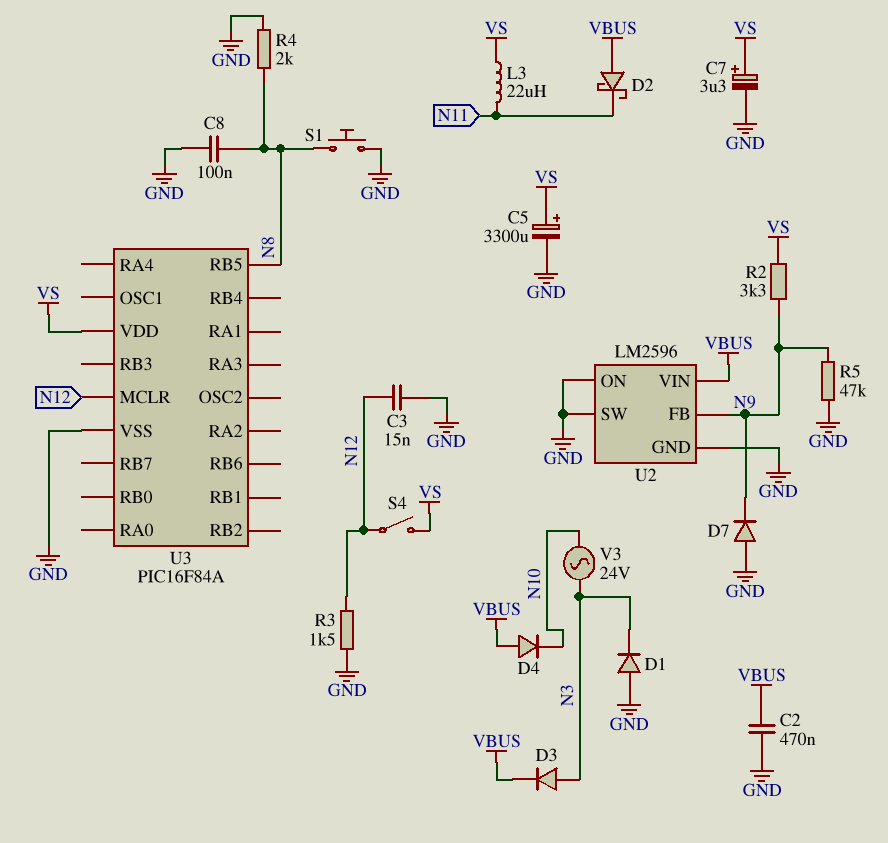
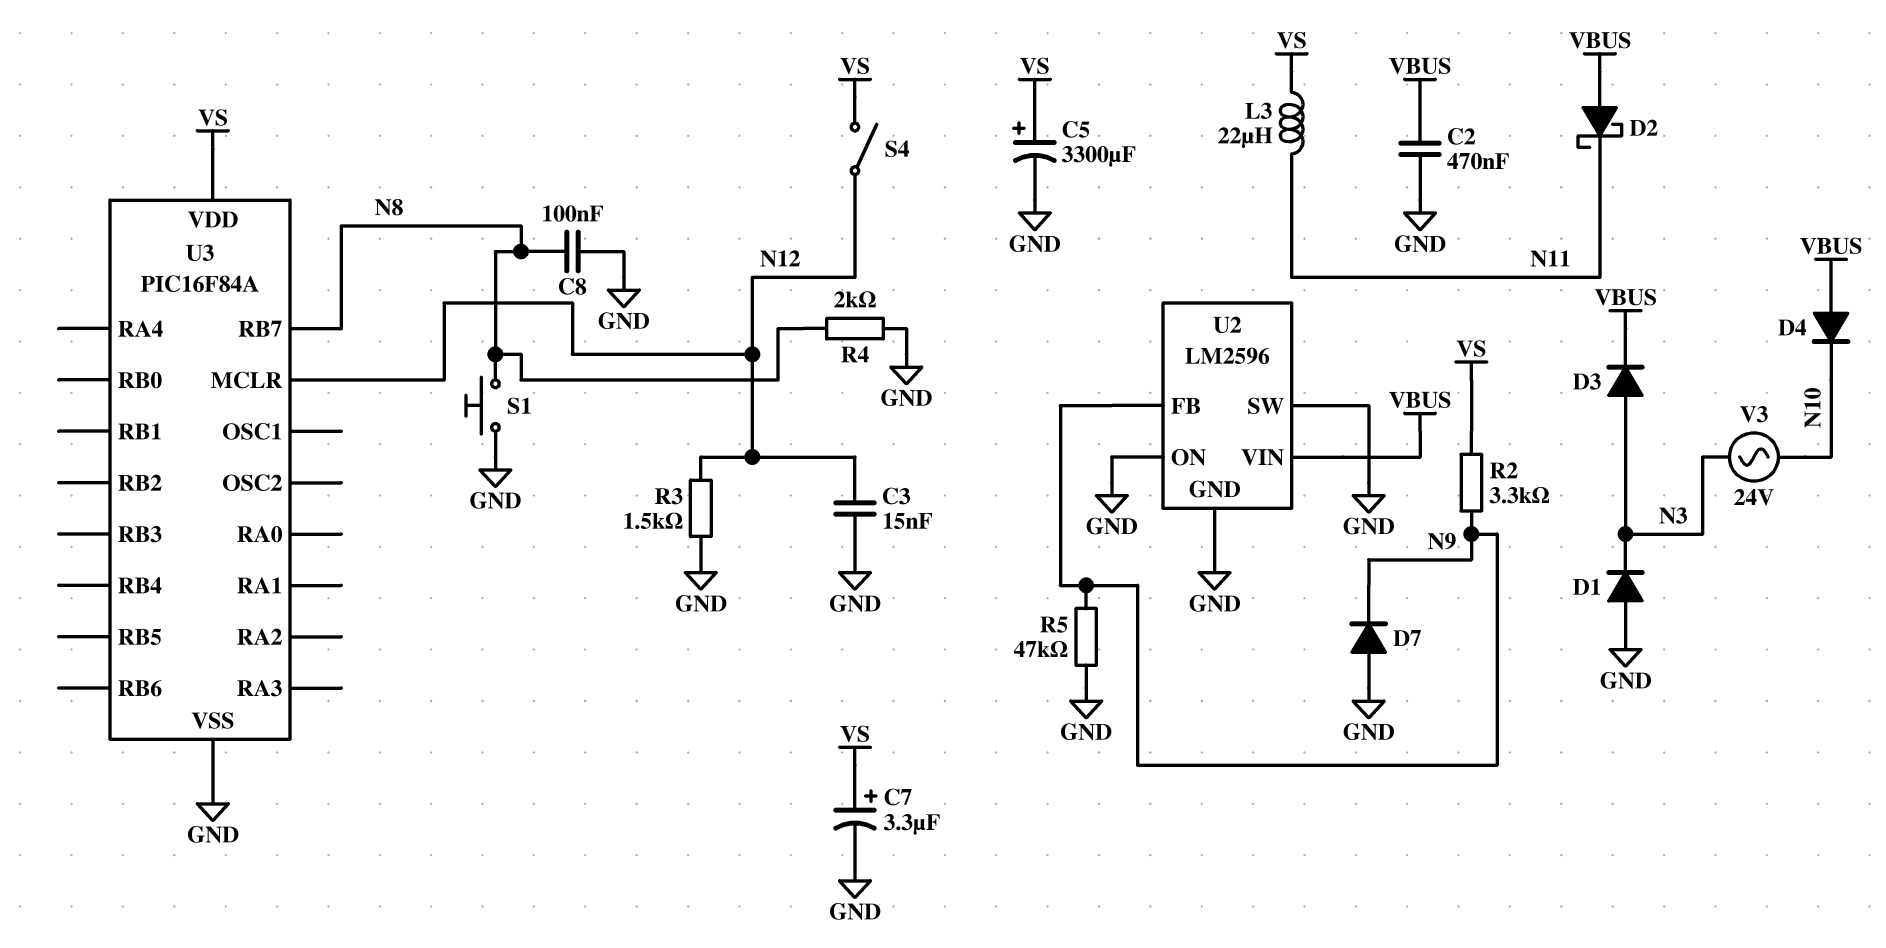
U3 pin RB5: N8 -> none
U3 pin RB7: none -> N8

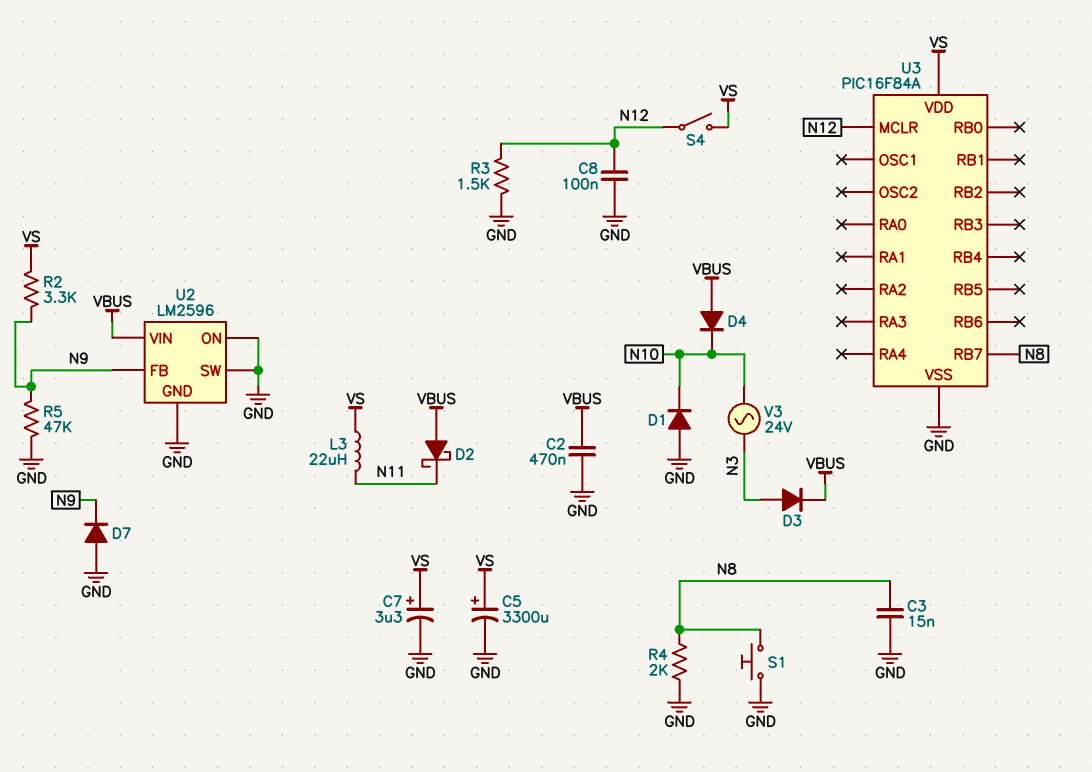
C3: 15nF (GND, N12) -> 15nF (GND, N8)
C8: 100nF (GND, N8) -> 100nF (GND, N12)
D1: diode (A GND, K N3) -> diode (A GND, K N10)

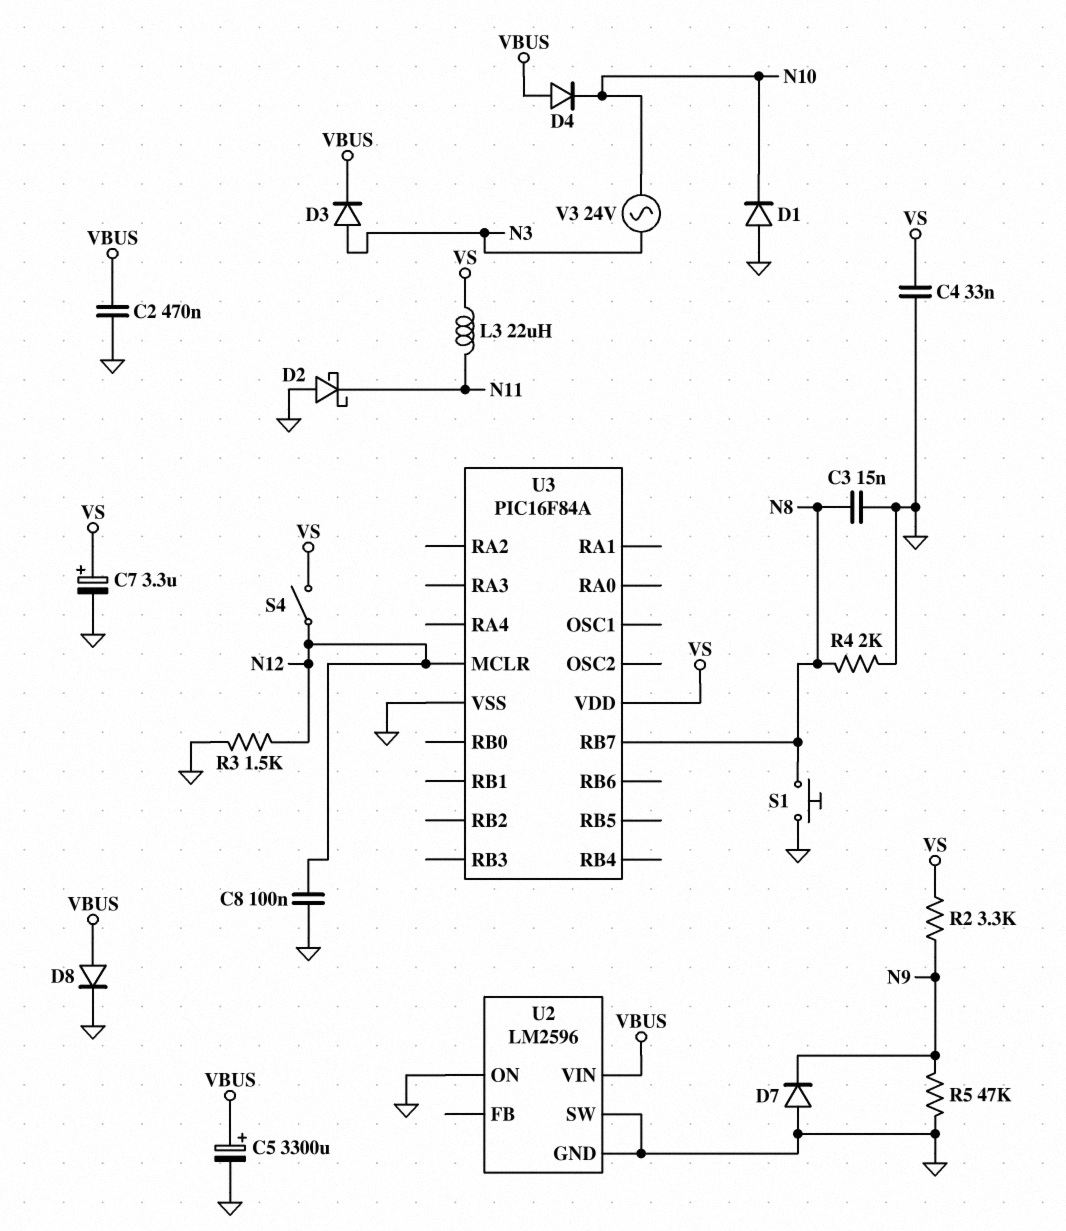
C4: none -> 33nF (GND, VS)
C5: 3300uF (plus VS, minus GND) -> 3300uF (plus VBUS, minus GND)
D2: schottky (A VBUS, K N11) -> schottky (A GND, K N11)
D8: none -> diode (A VBUS, K GND)
U2 pin FB: N9 -> none

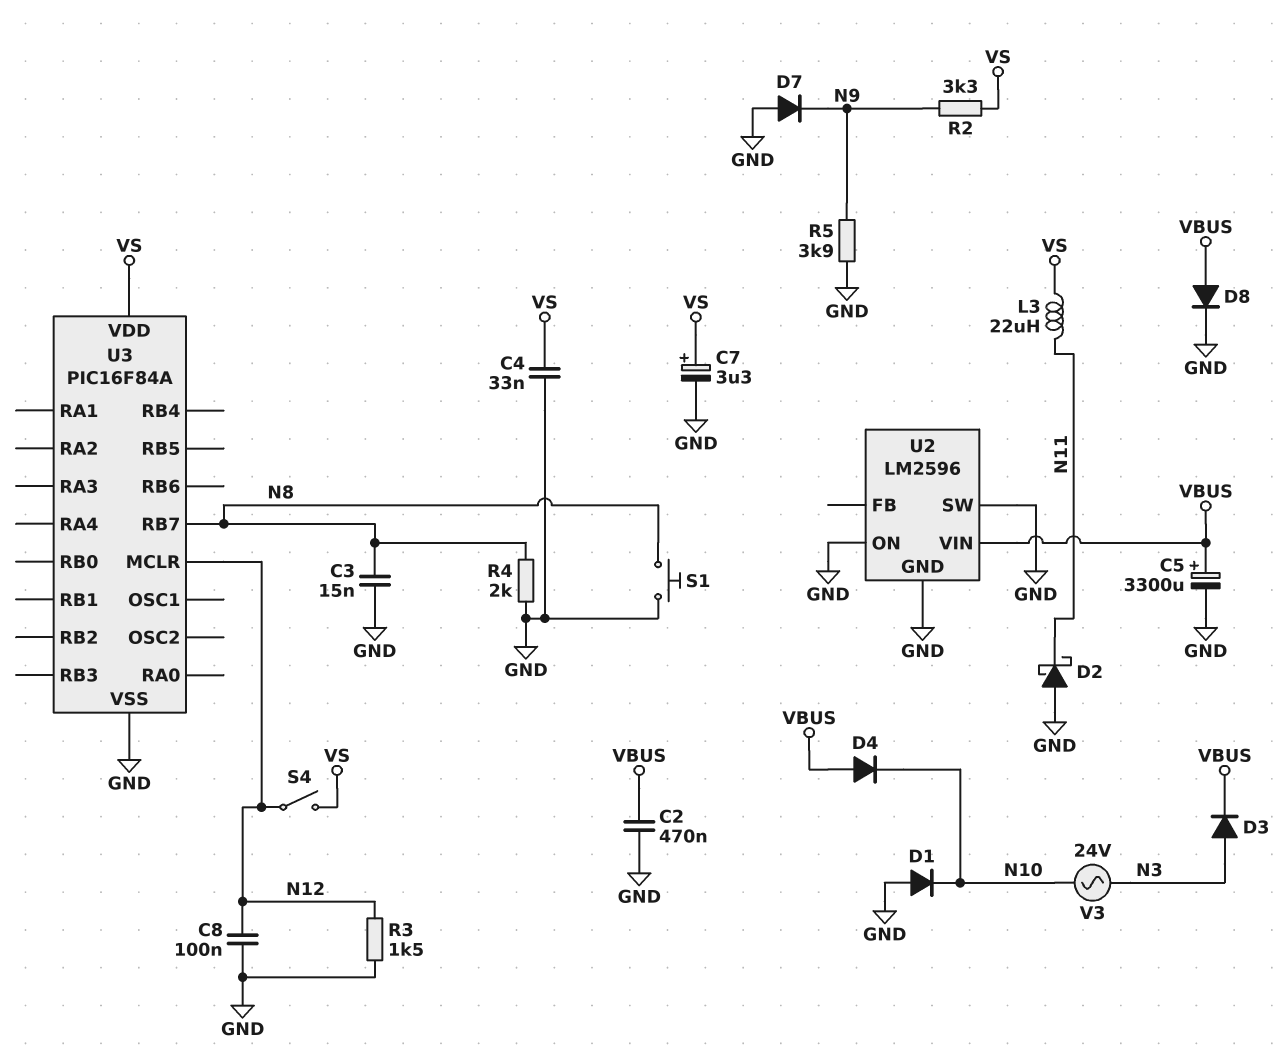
R5: 47k (GND, N9) -> 3.9k (GND, N9)

